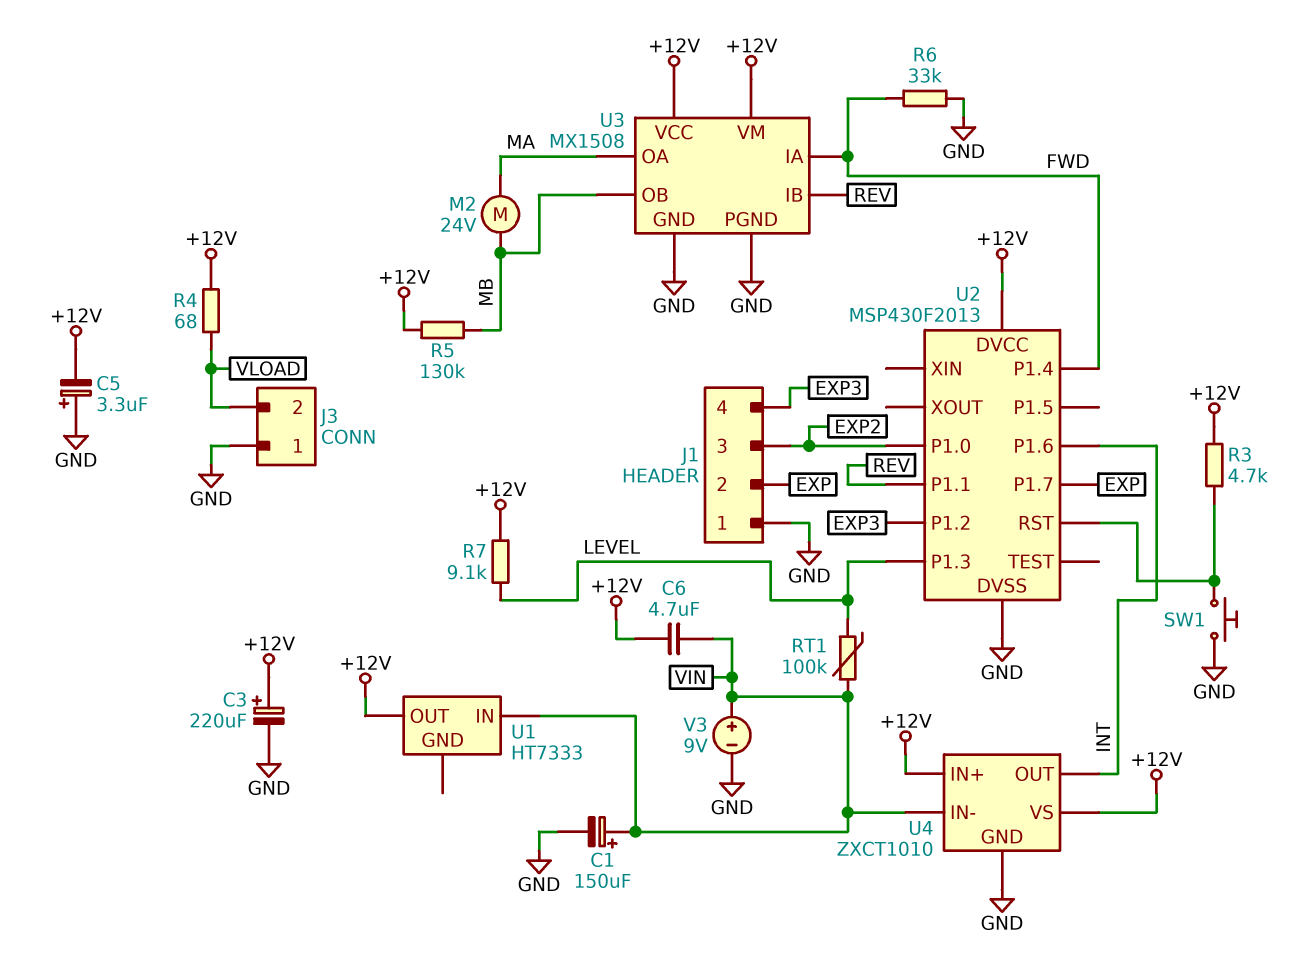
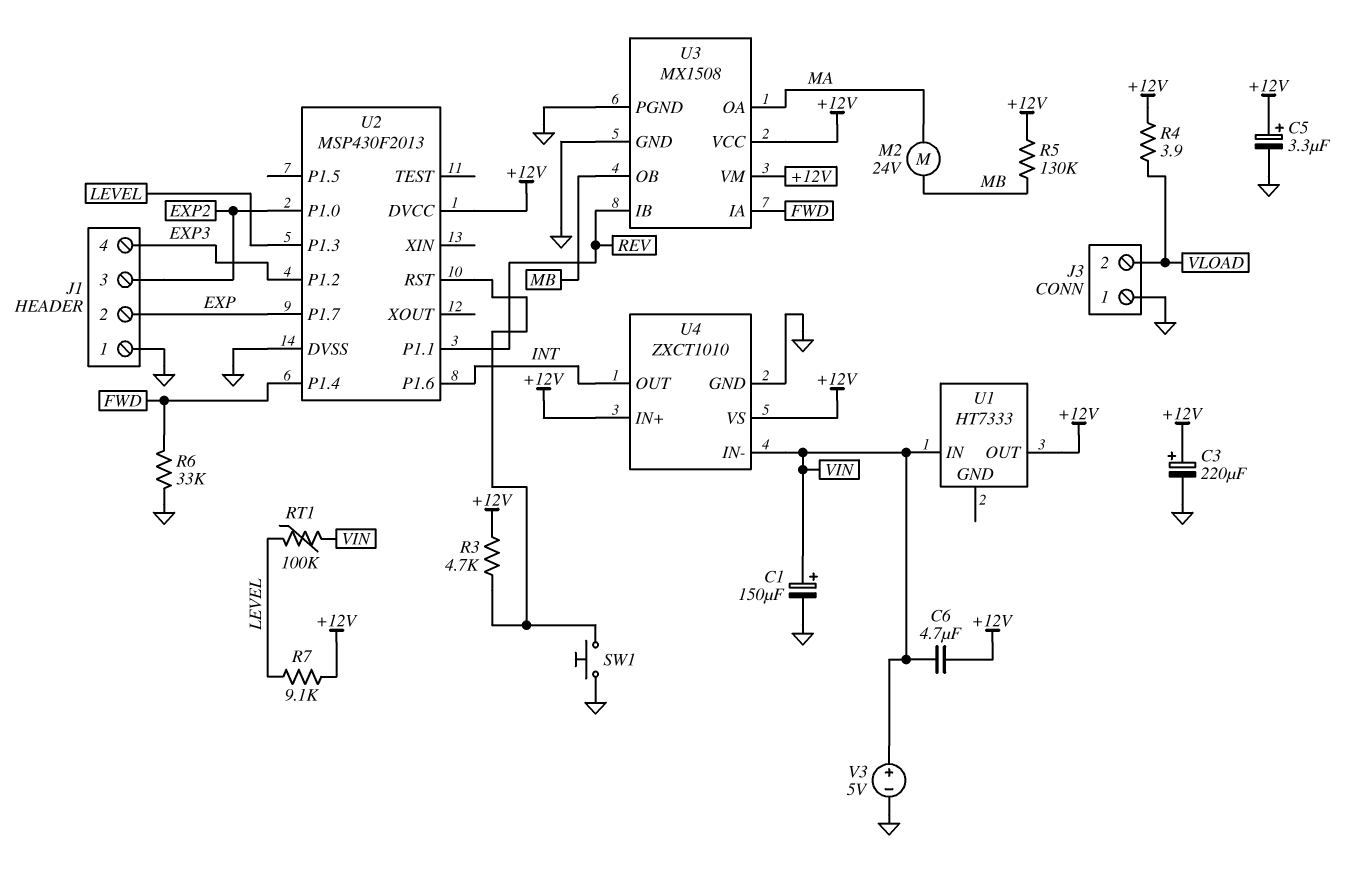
C5: 3.3uF (plus GND, minus +12V) -> 3.3uF (plus +12V, minus GND)
R4: 68 (+12V, VLOAD) -> 3.9 (+12V, VLOAD)
V3: 9V (plus VIN, minus GND) -> 5V (plus VIN, minus GND)

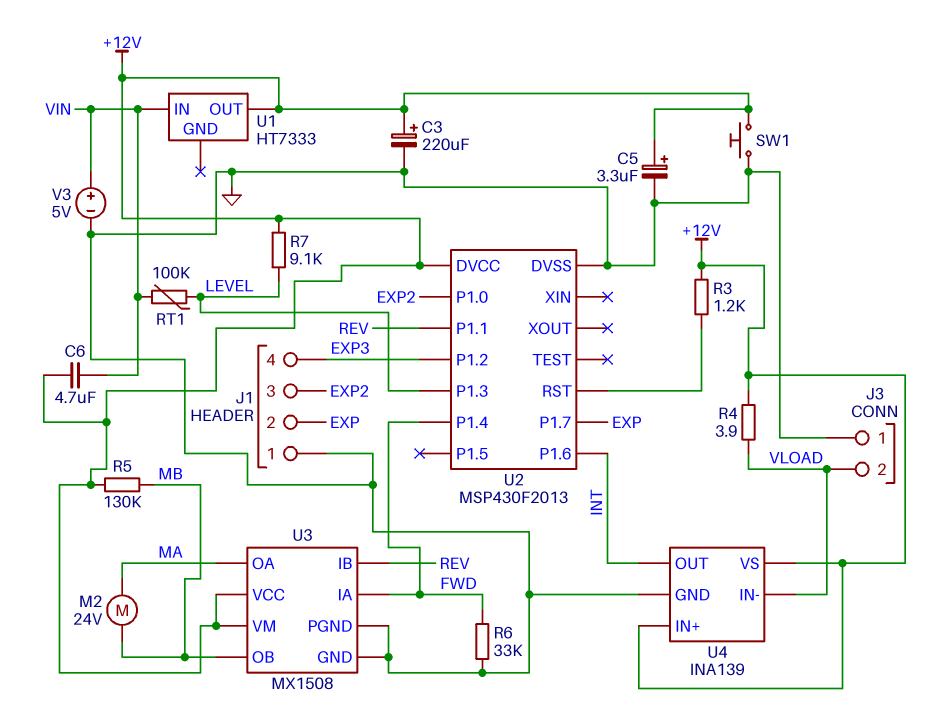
C1: 150uF (plus VIN, minus GND) -> none
R3: 4.7k (+12V, U2/RST) -> 1.2k (+12V, U2/RST)
SW1: button (GND, U2/RST) -> button (+12V, GND)
U4: ZXCT1010 -> INA139
U4 pin IN-: VIN -> VLOAD

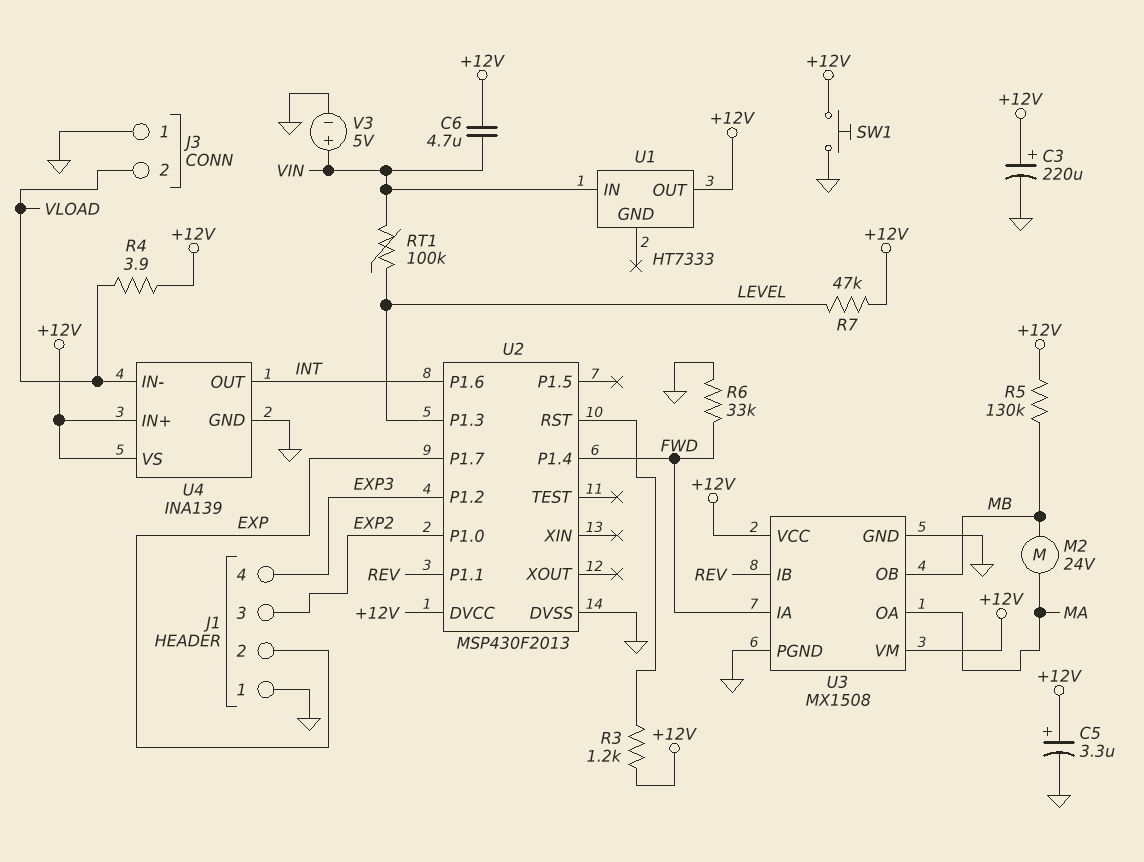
R7: 9.1k (+12V, LEVEL) -> 47k (+12V, LEVEL)

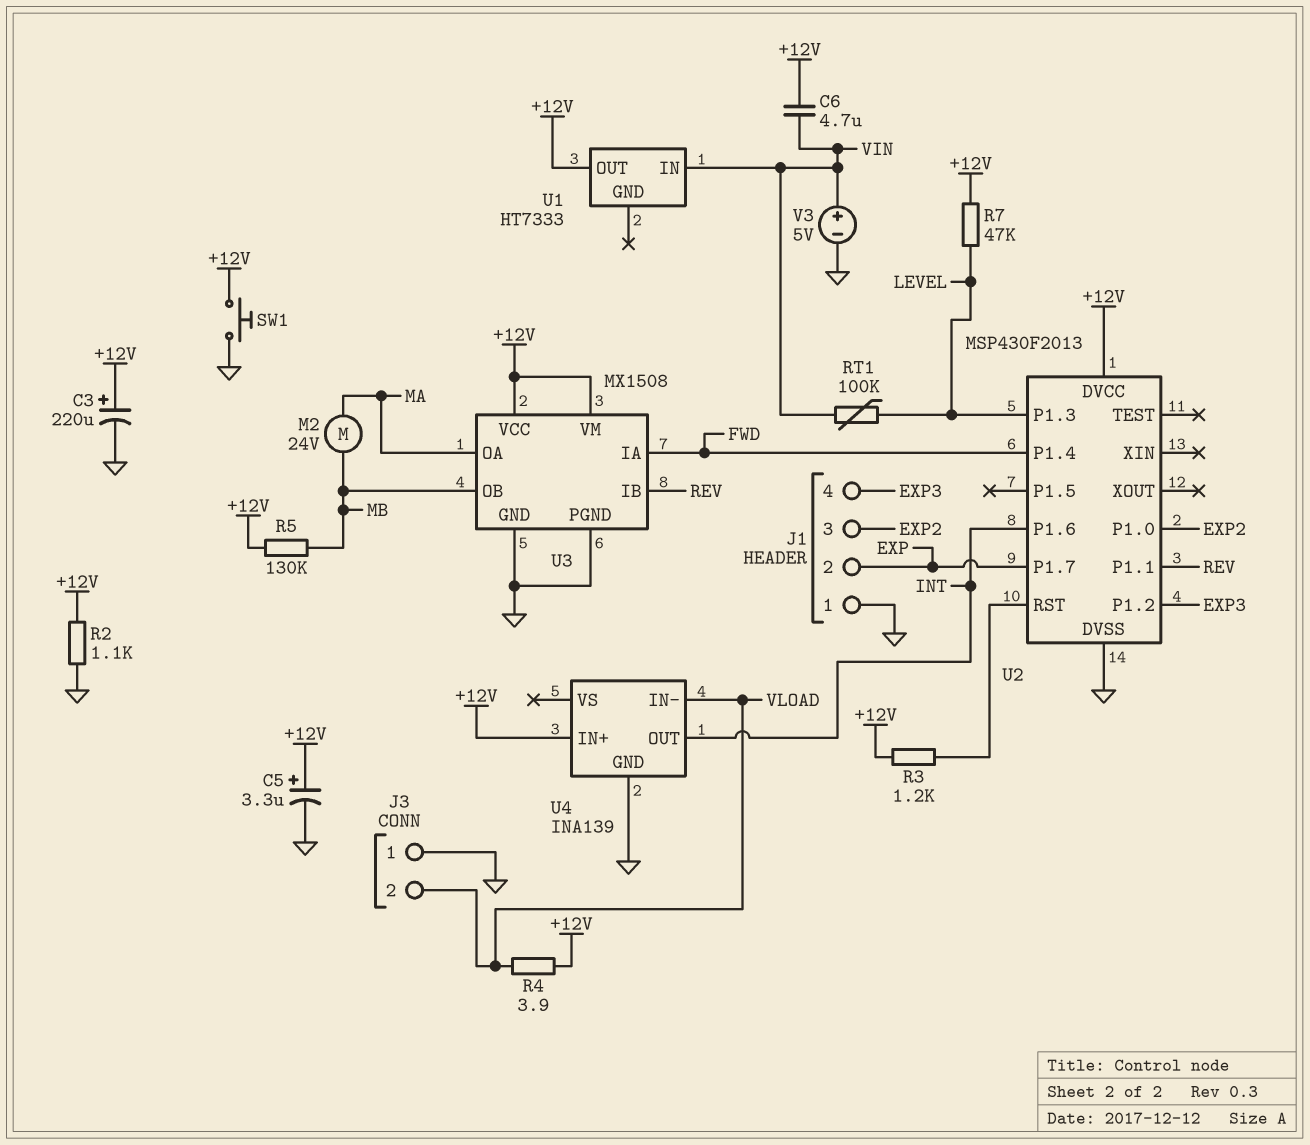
R2: none -> 1.1k (+12V, GND)
R6: 33k (FWD, GND) -> none
U4 pin VS: +12V -> none

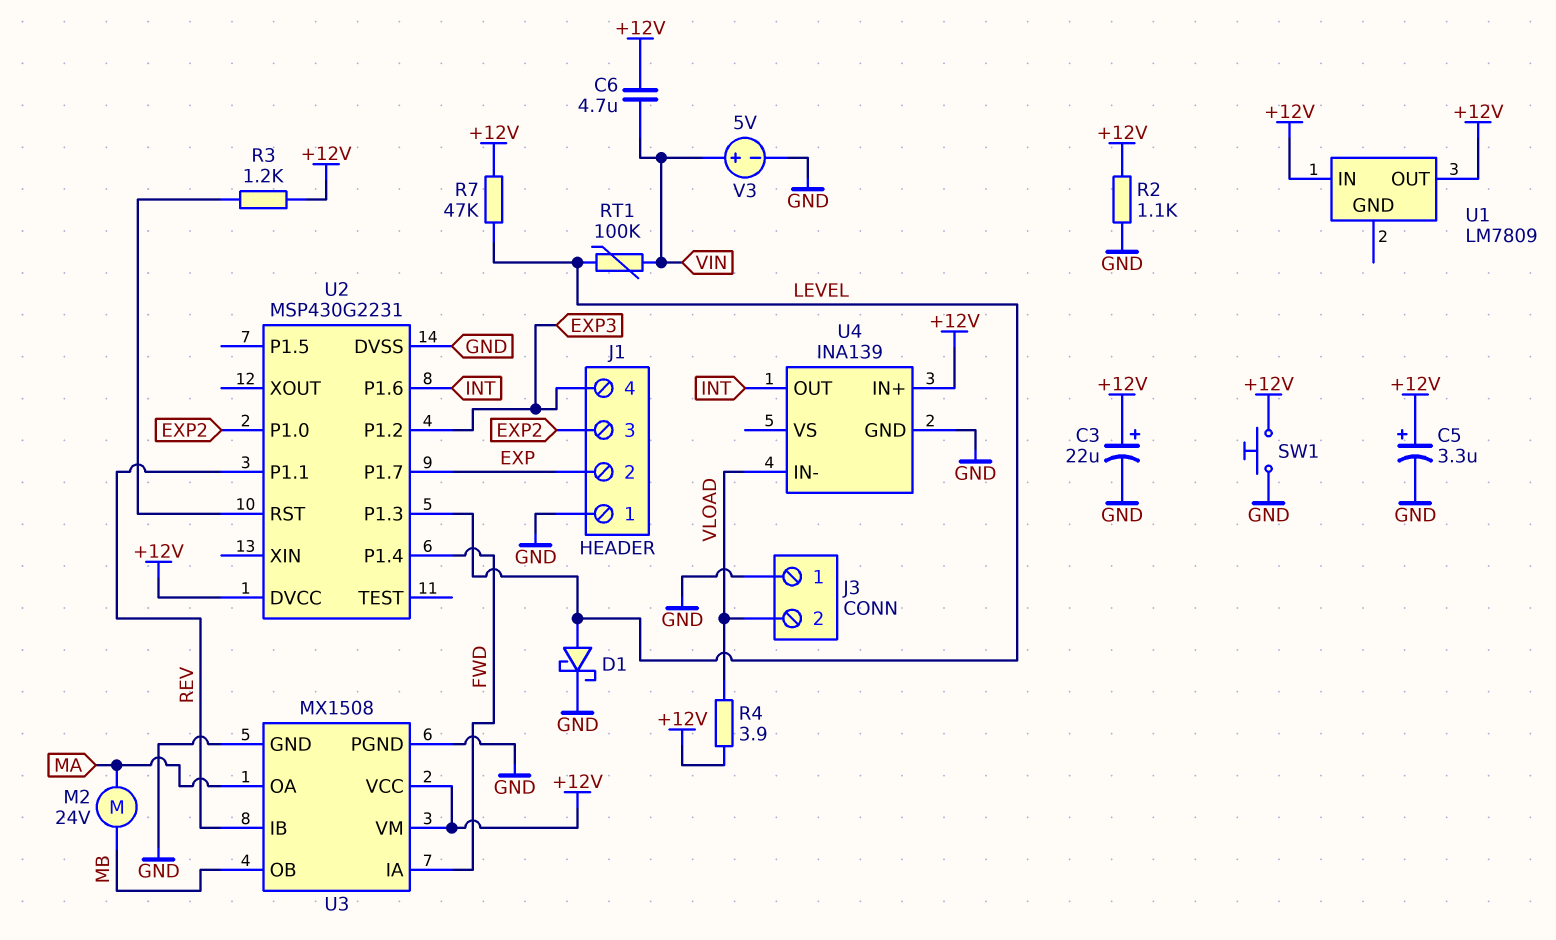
C3: 220uF (plus +12V, minus GND) -> 22uF (plus +12V, minus GND)
D1: none -> schottky (A LEVEL, K GND)
R5: 130k (+12V, MB) -> none
U1: HT7333 -> LM7809
U1 pin IN: VIN -> +12V
U2: MSP430F2013 -> MSP430G2231

